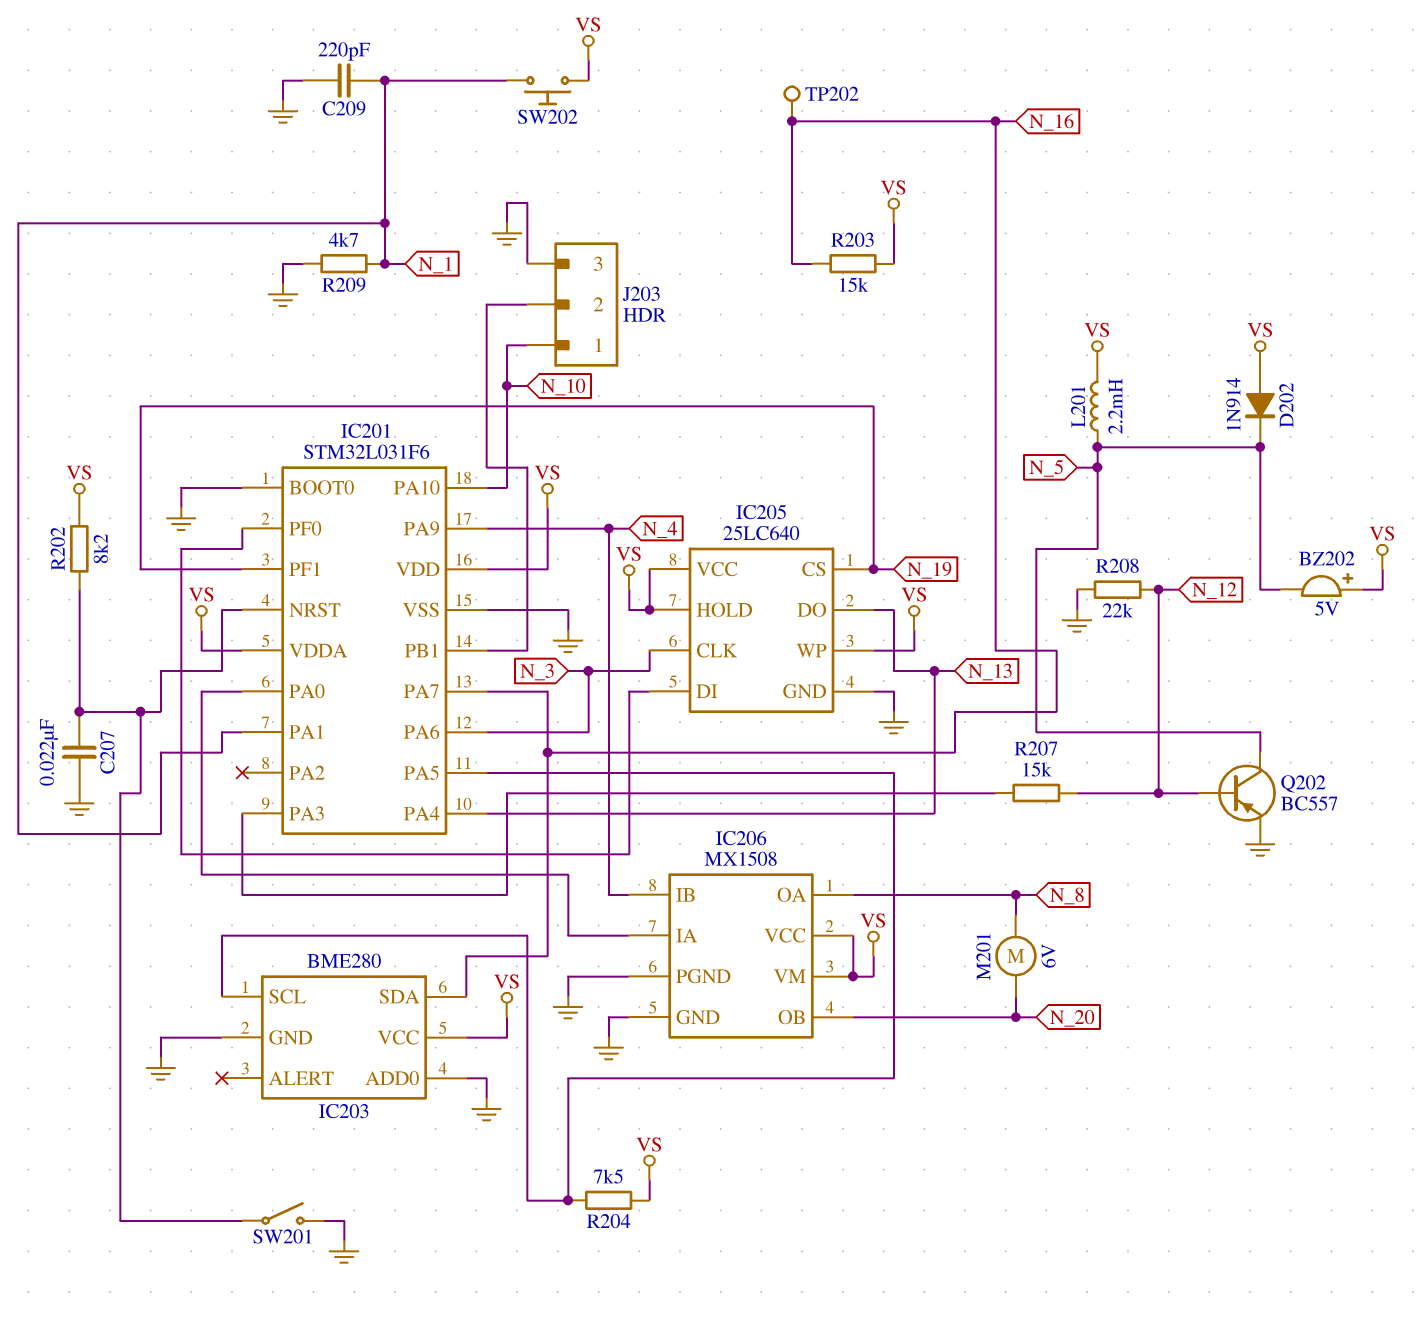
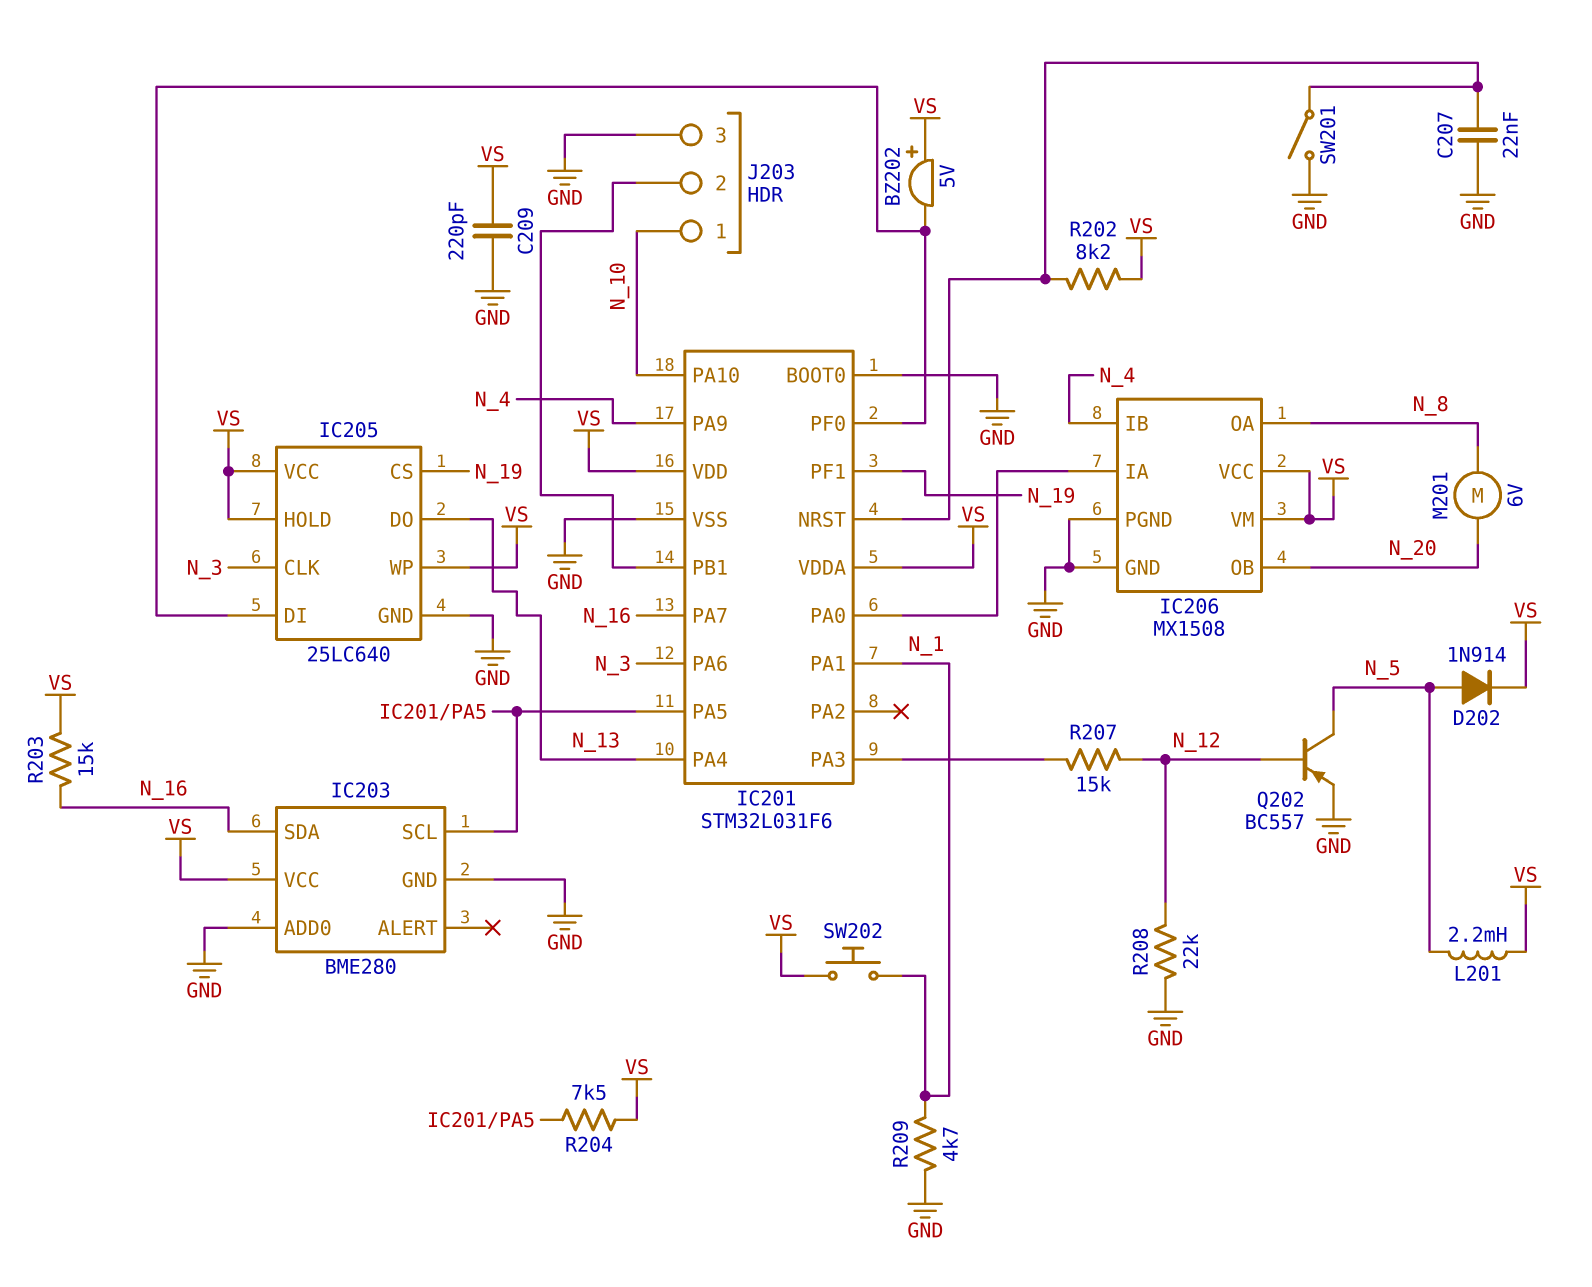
BZ202: buzzer 5V (plus VS, minus N_5) -> buzzer 5V (plus VS, minus IC201/PF0)
C209: 220pF (GND, N_1) -> 220pF (GND, VS)
D202: diode 1N914 (A VS, K N_5) -> diode 1N914 (A N_5, K VS)
TP202: test point (N_16) -> none

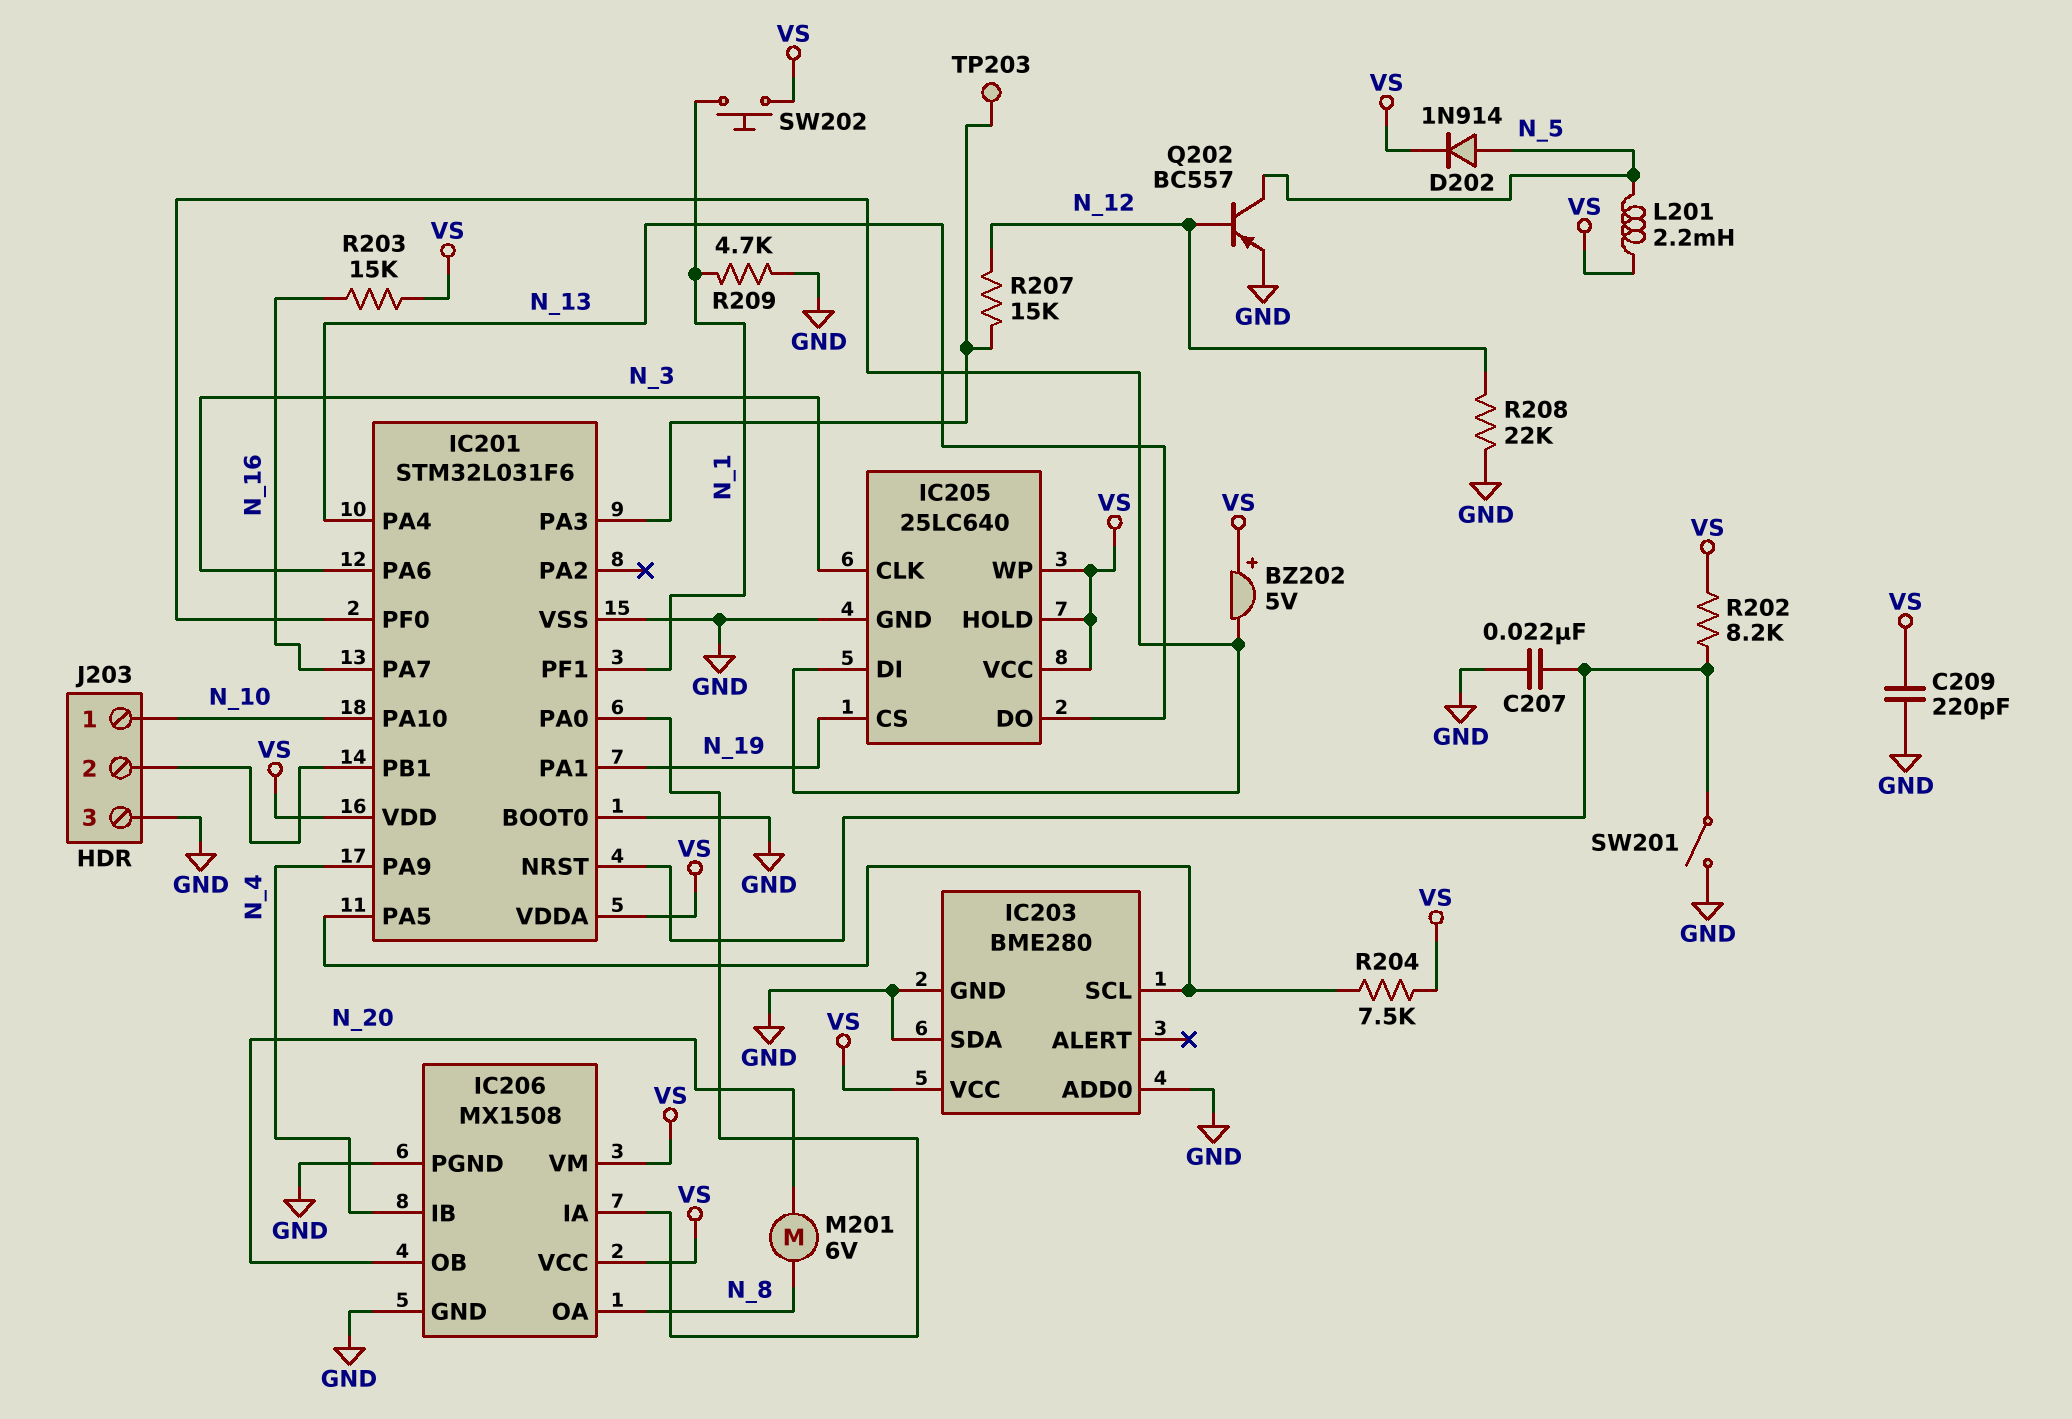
IC201 pin PA1: N_1 -> N_19
IC201 pin PF1: N_19 -> N_1
IC203 pin SDA: N_16 -> GND
TP203: none -> test point (IC201/PA3)

